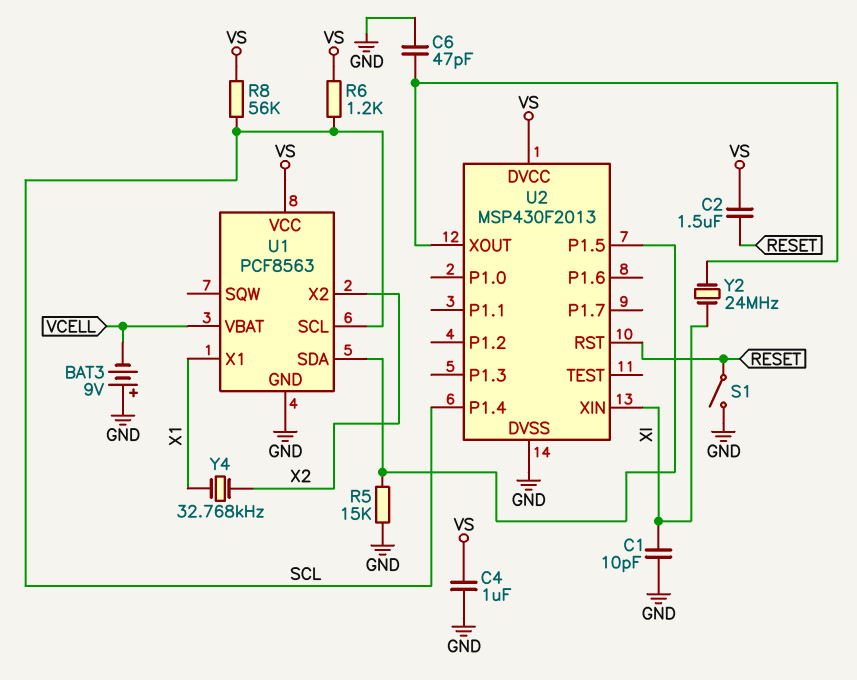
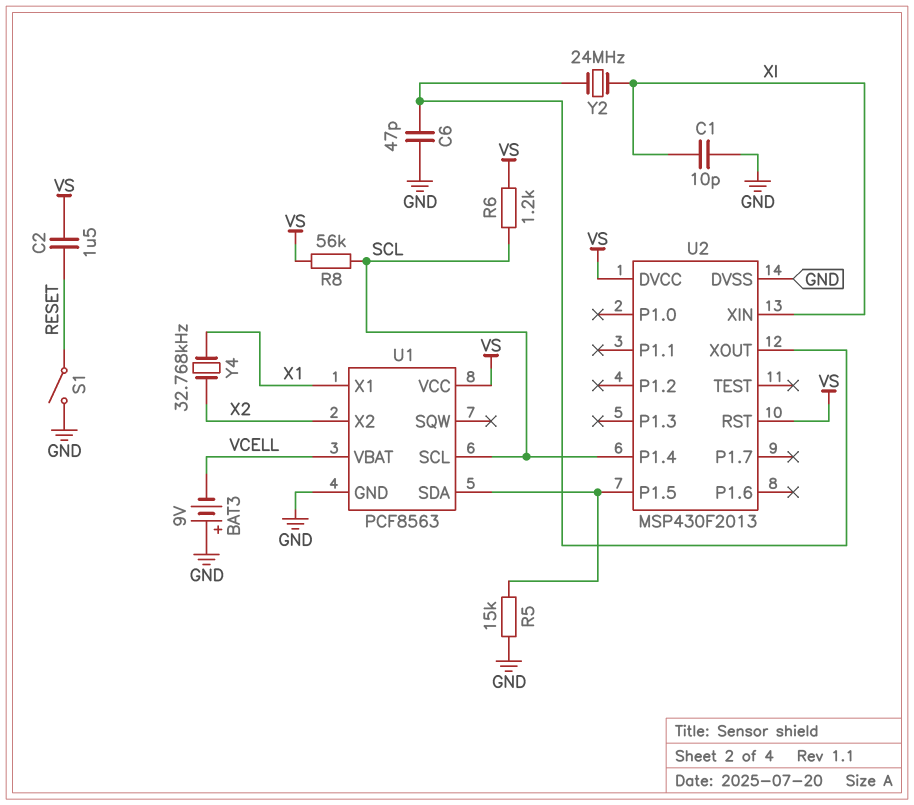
C4: 1uF (GND, VS) -> none
U2 pin RST: RESET -> VS

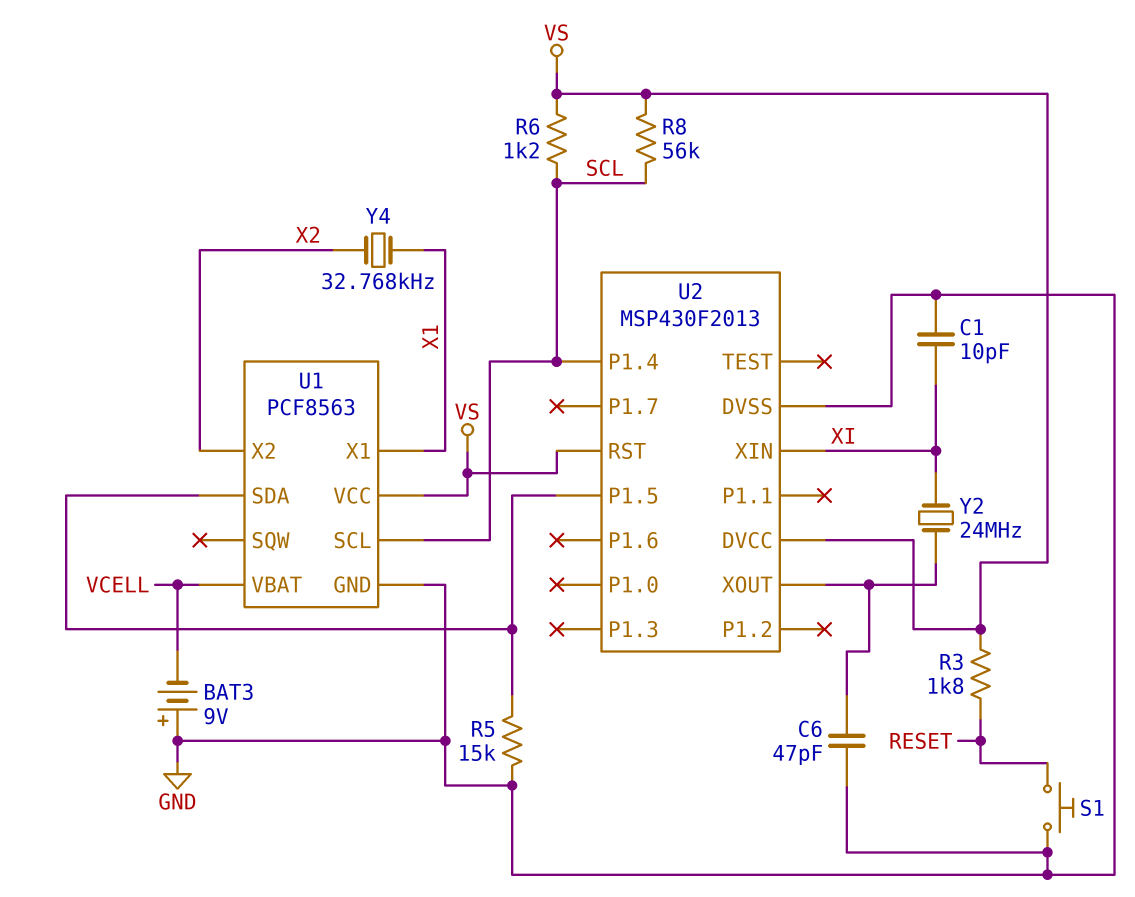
C2: 1.5uF (RESET, VS) -> none
R3: none -> 1.8k (RESET, VS)
S1: switch (GND, RESET) -> button (GND, RESET)

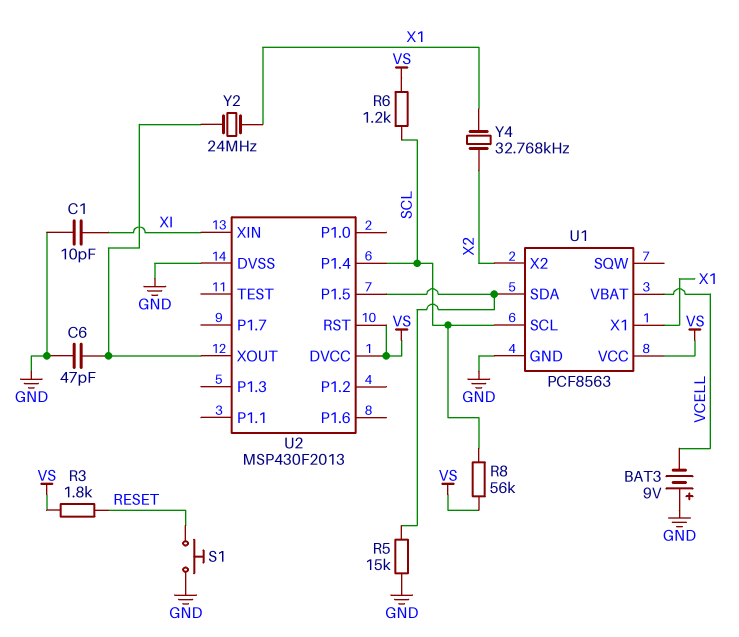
Y2: 24MHz (U2/XOUT, XI) -> 24MHz (U2/XOUT, X1)

